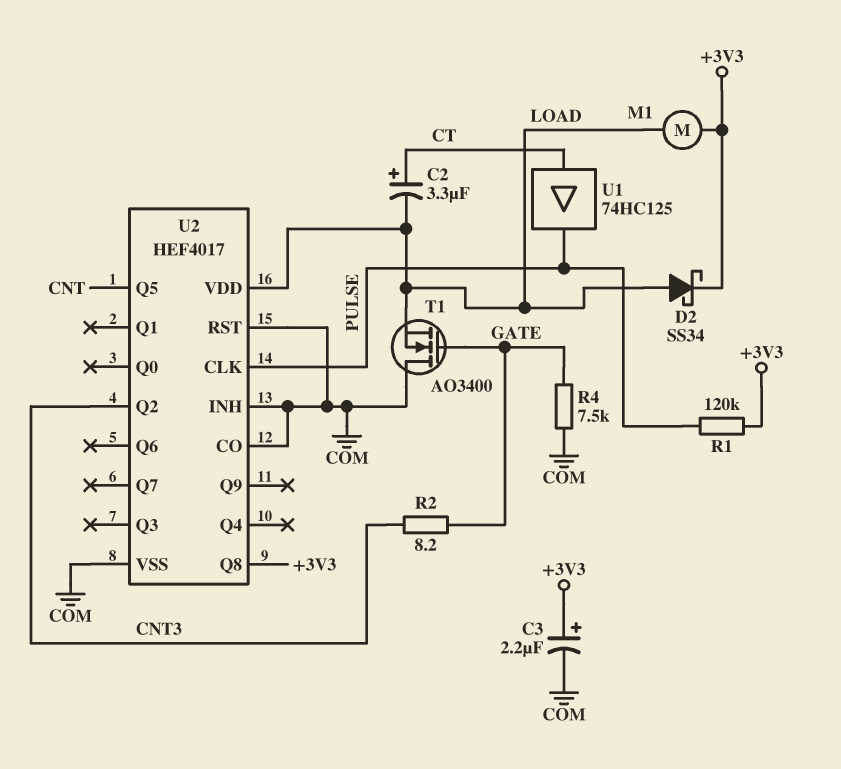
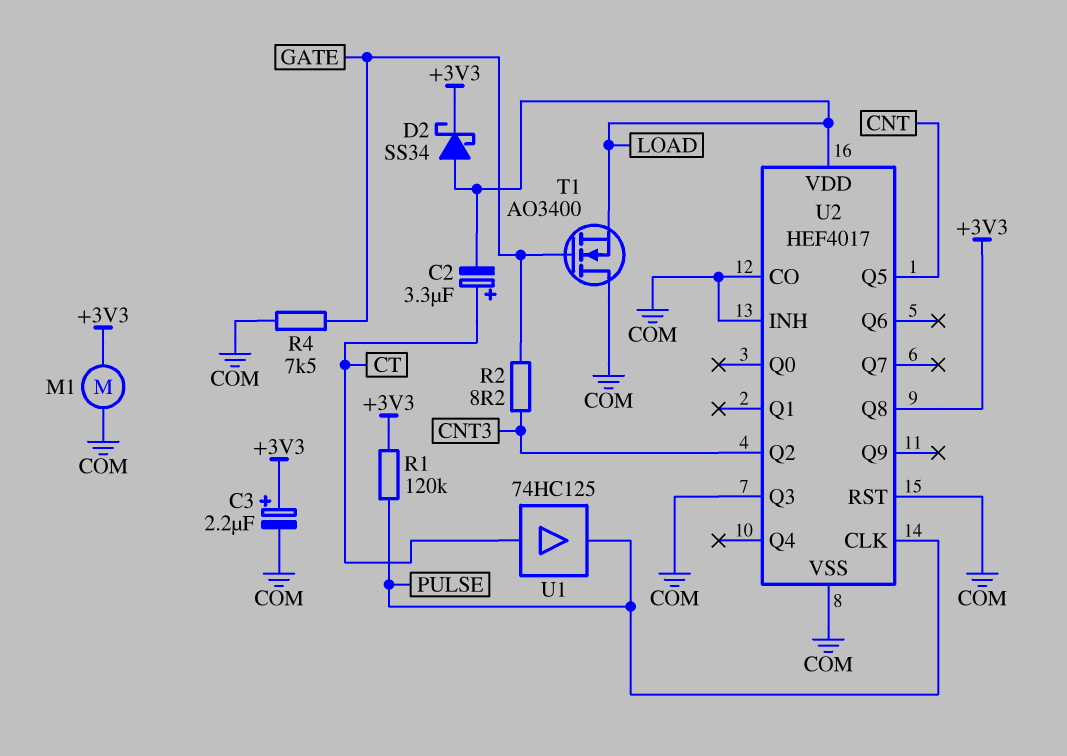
M1: motor (+3V3, LOAD) -> motor (+3V3, COM)
U2 pin Q3: none -> COM

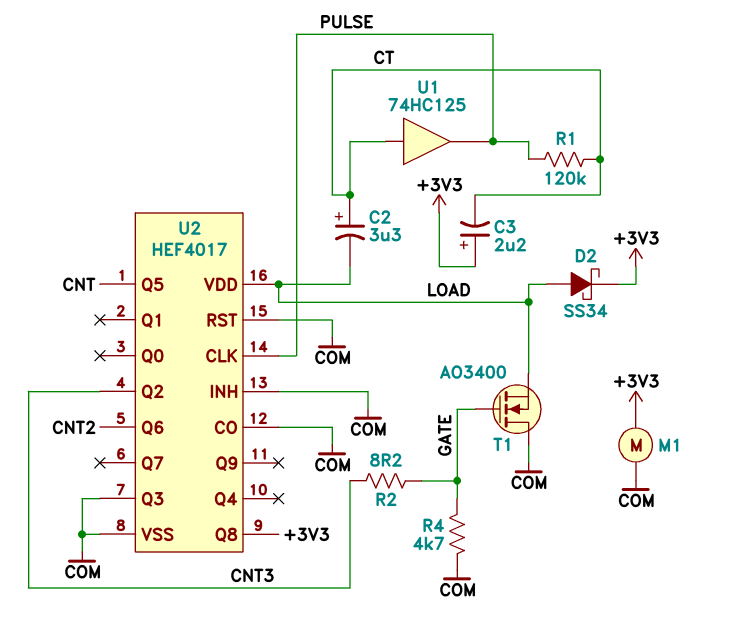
C3: 2.2uF (plus +3V3, minus COM) -> 2.2uF (plus +3V3, minus CT)
R1: 120k (+3V3, PULSE) -> 120k (CT, PULSE)
R4: 7.5k (COM, GATE) -> 4.7k (COM, GATE)
U2 pin Q6: none -> CNT2

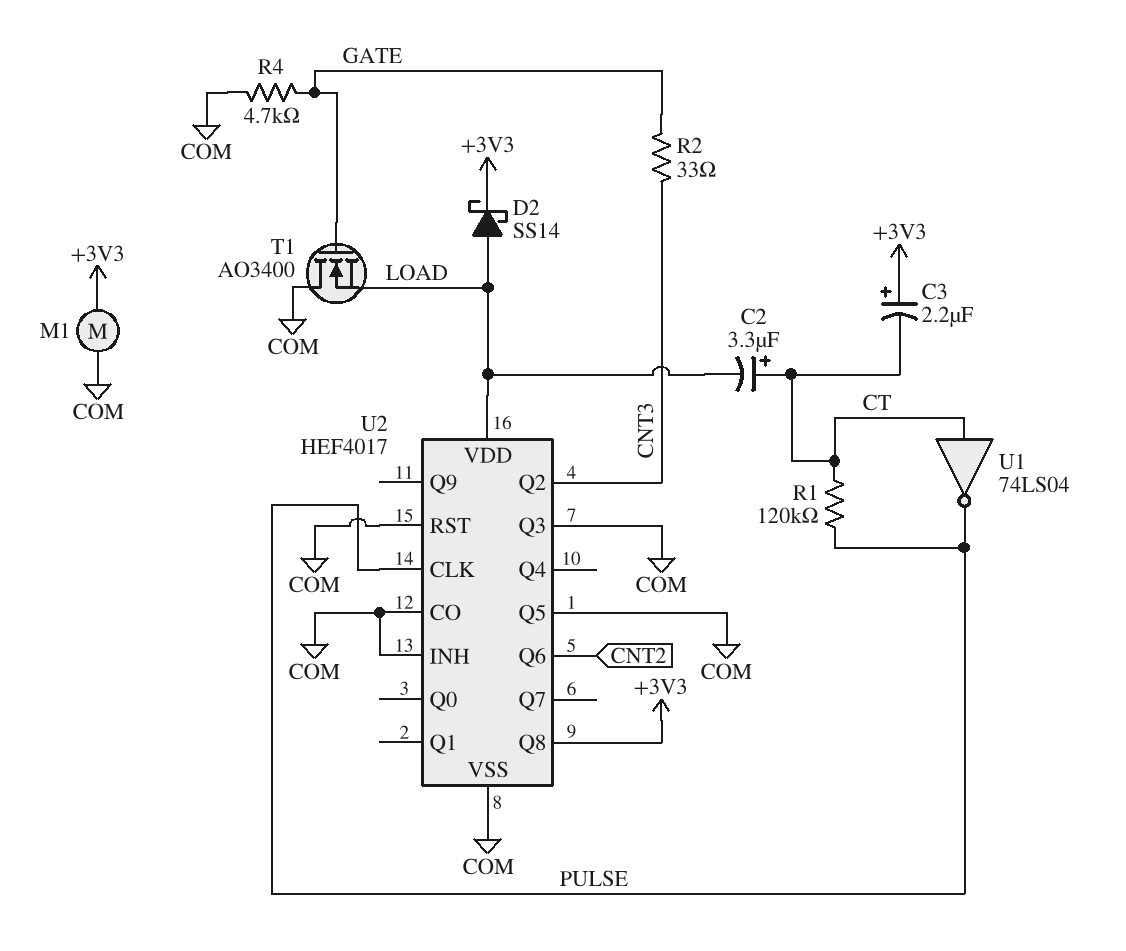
D2: schottky SS34 (A LOAD, K +3V3) -> schottky SS14 (A LOAD, K +3V3)
R2: 8.2 (CNT3, GATE) -> 33 (CNT3, GATE)
U1: buffer 74HC125 (in CT, out PULSE) -> NOT 74LS04 (in CT, out PULSE)
U2 pin Q5: CNT -> COM

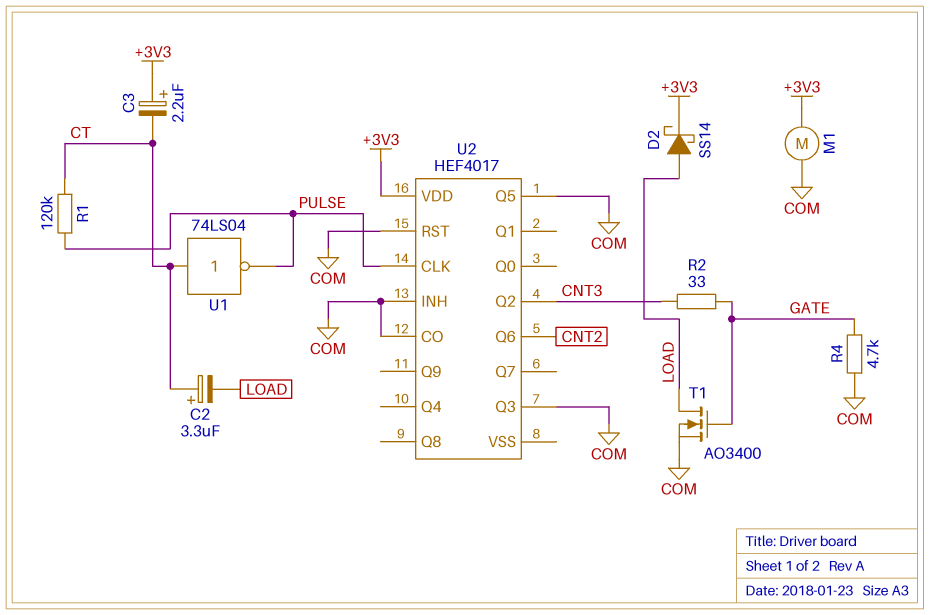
T1: NMOS AO3400 (G GATE, D COM, S LOAD) -> NMOS AO3400 (G GATE, D LOAD, S COM)
U2 pin Q8: +3V3 -> none
U2 pin VDD: LOAD -> +3V3
U2 pin VSS: COM -> none

